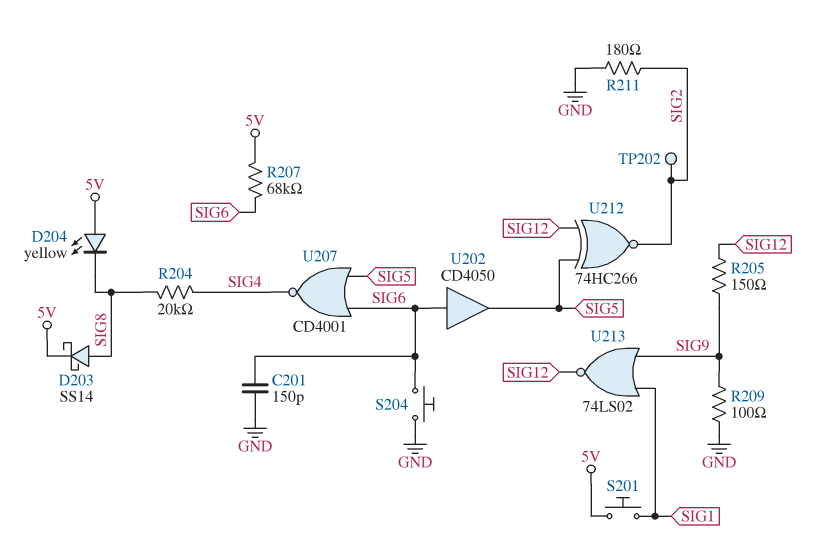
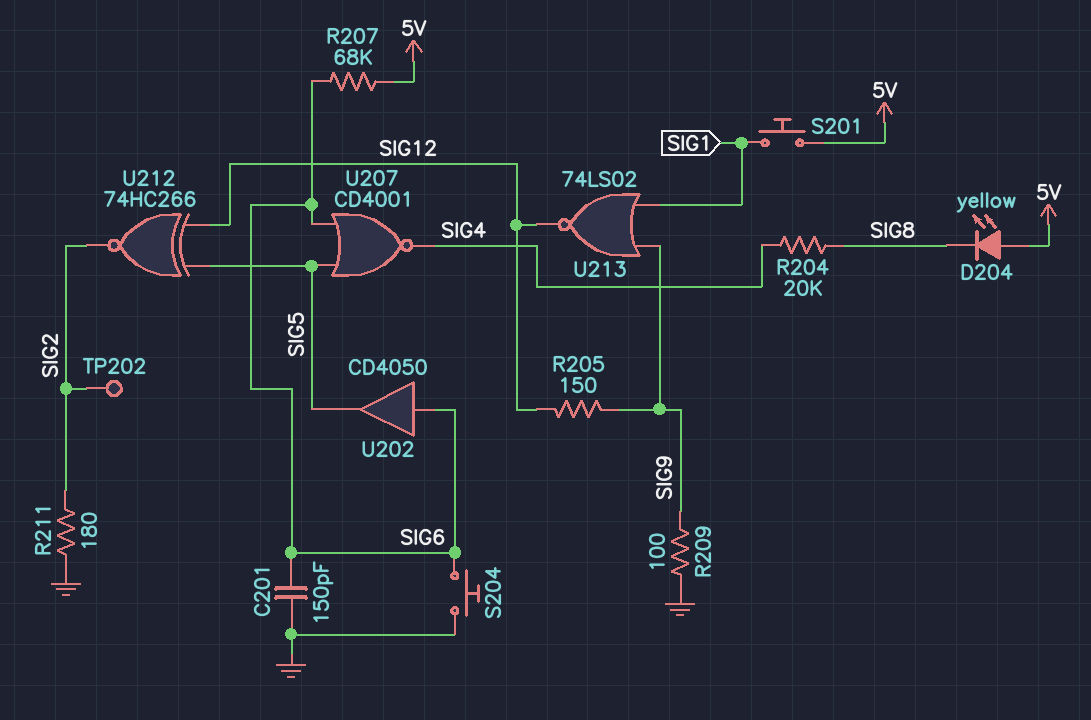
D203: schottky SS14 (A SIG8, K 5V) -> none

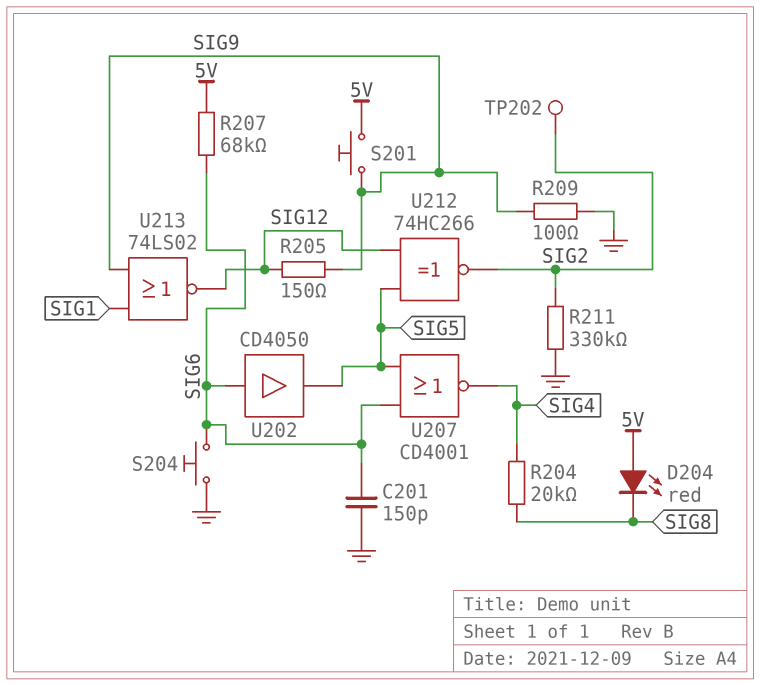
D204: LED yellow (A 5V, K SIG8) -> LED red (A 5V, K SIG8)
R211: 180 (GND, SIG2) -> 330k (GND, SIG2)
S201: button (5V, SIG1) -> button (5V, SIG9)

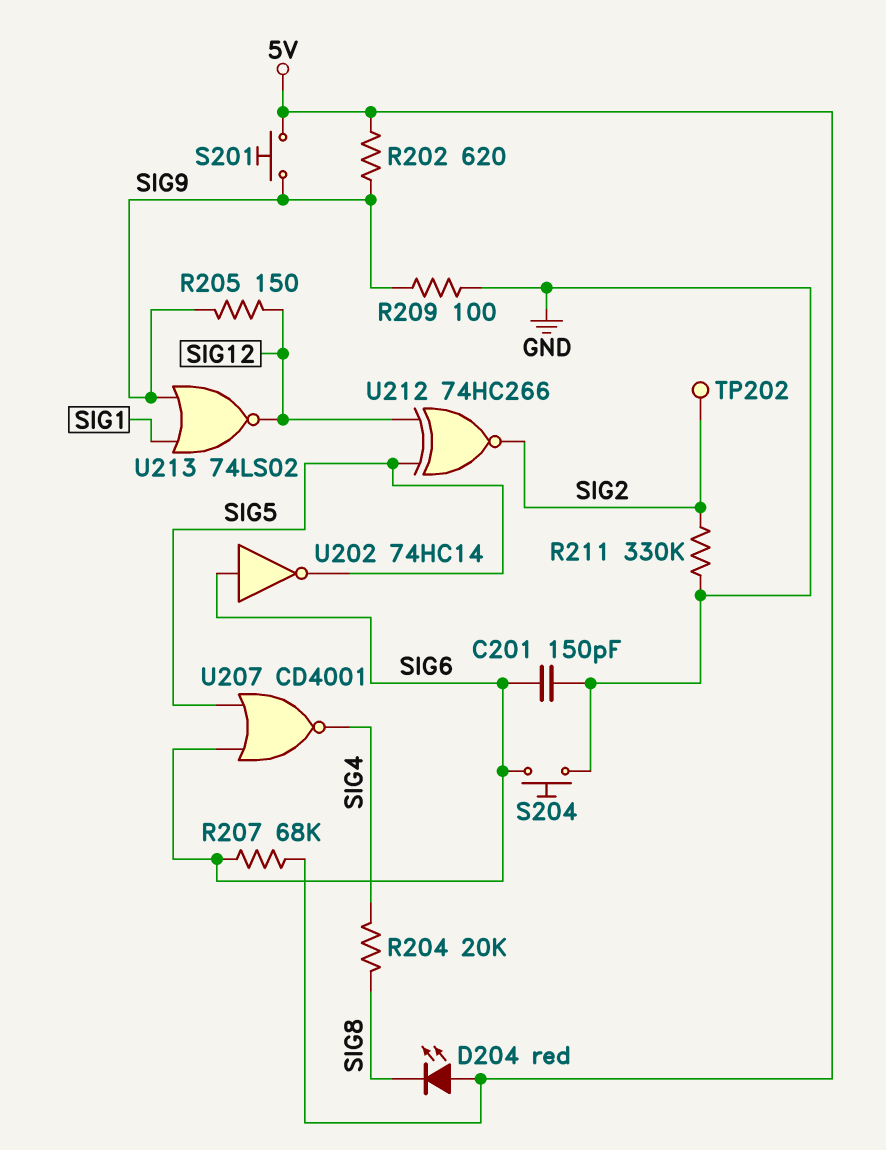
R202: none -> 620 (5V, SIG9)
U202: buffer CD4050 (in SIG6, out SIG5) -> NOT 74HC14 (in SIG6, out SIG5)

